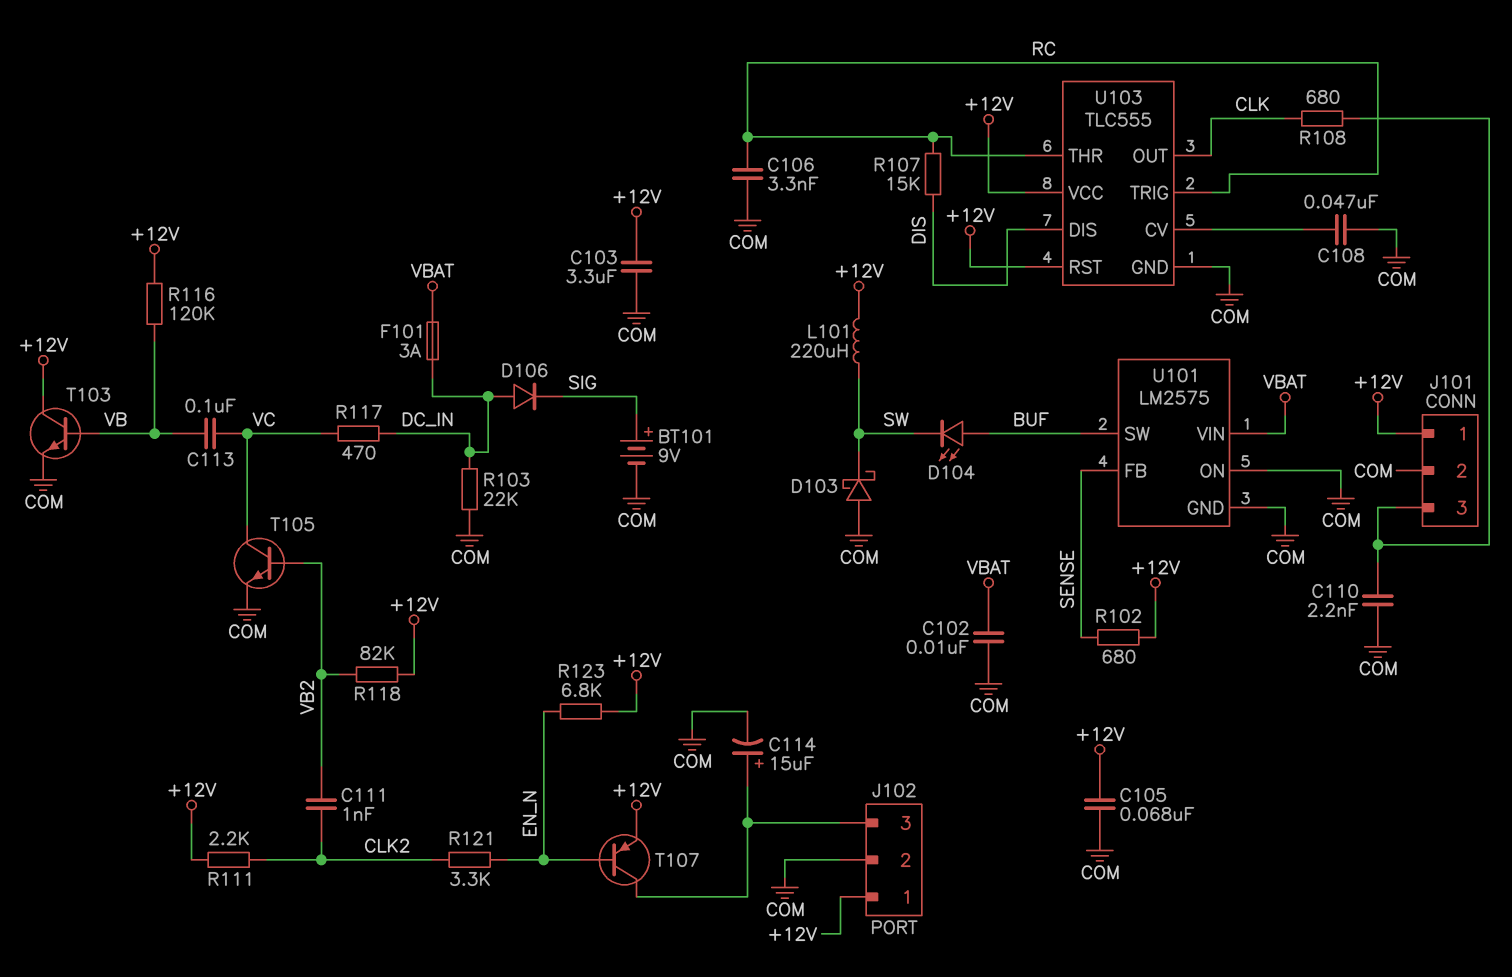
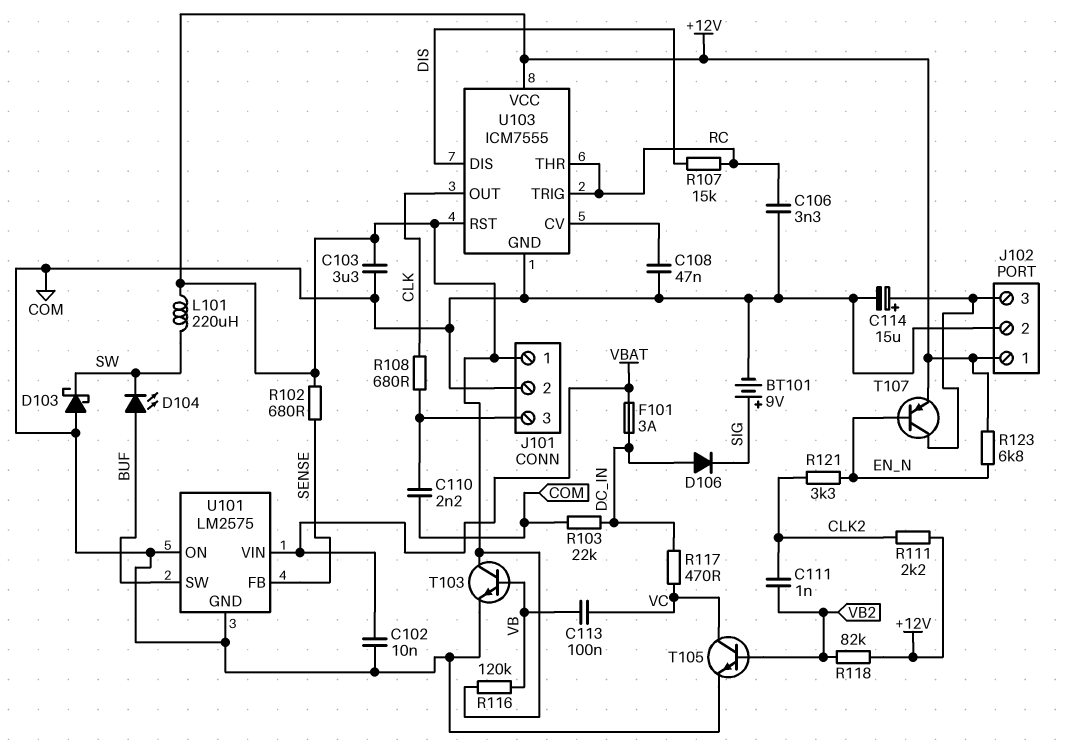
C105: 68nF (+12V, COM) -> none
U103: TLC555 -> ICM7555

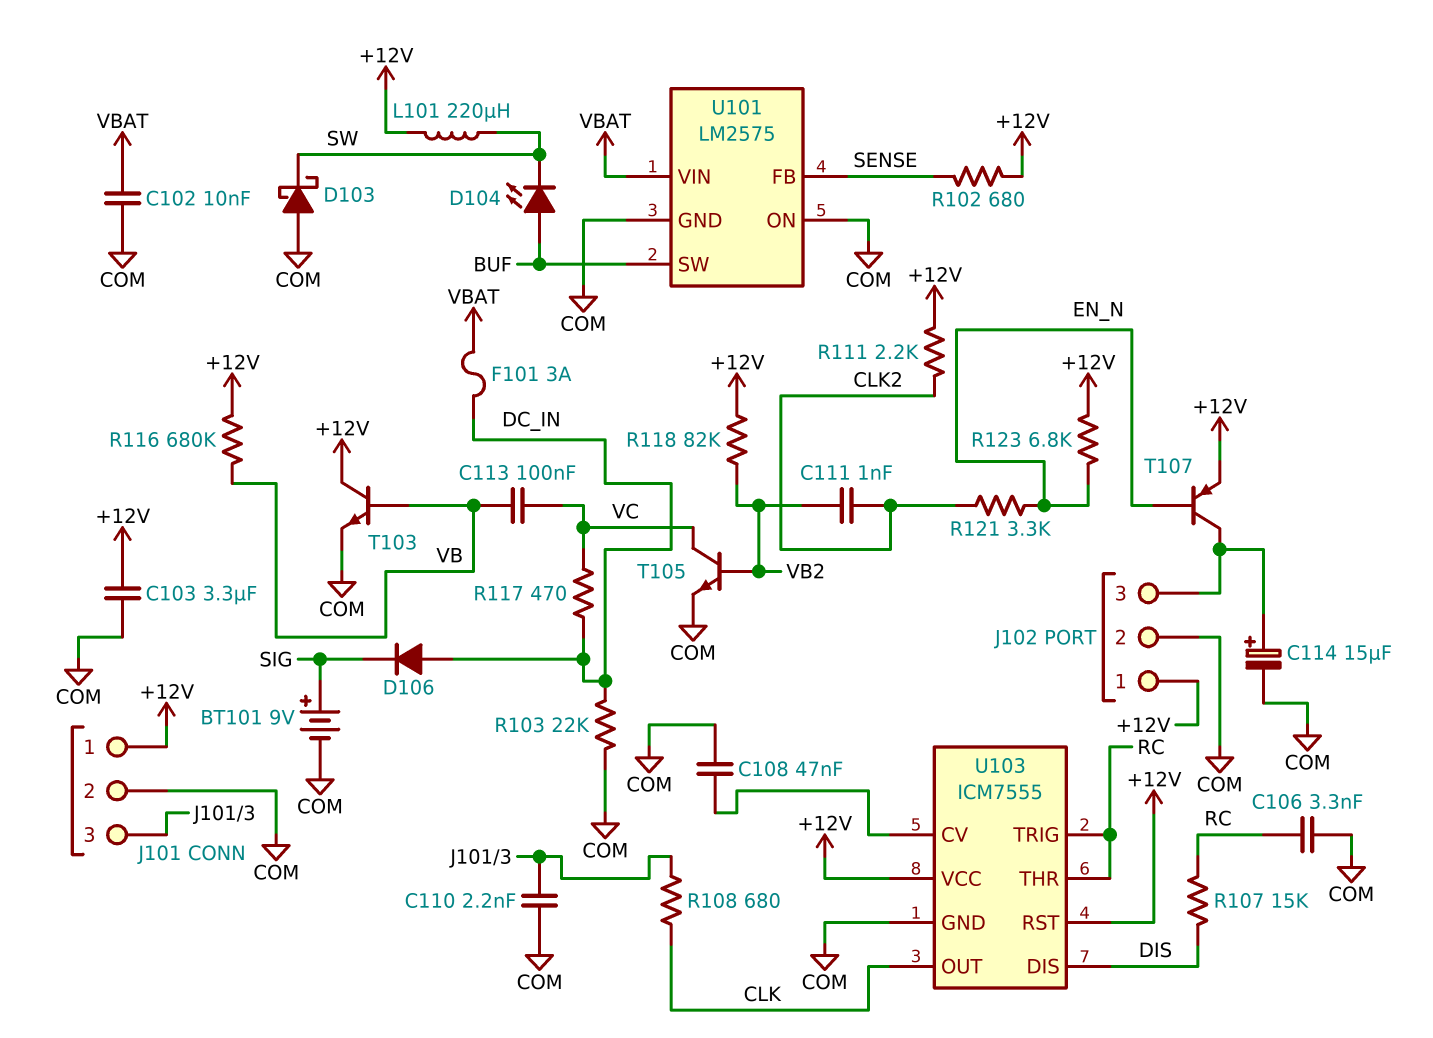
R116: 120k (+12V, VB) -> 680k (+12V, VB)

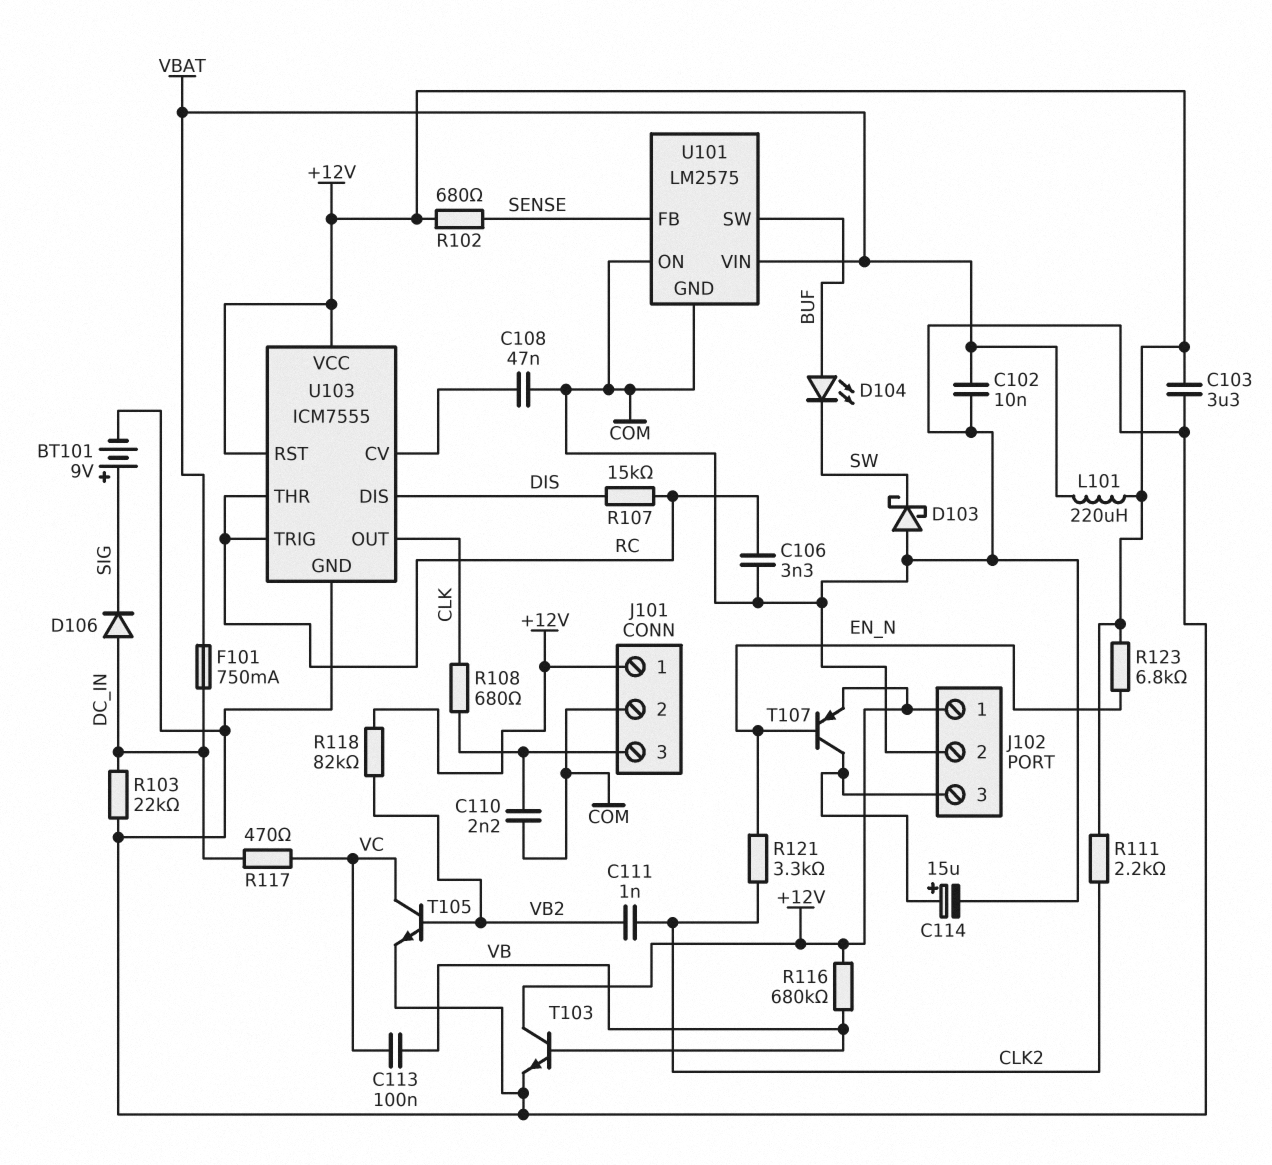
F101: 3A (DC_IN, VBAT) -> 750mA (DC_IN, VBAT)
L101: 220uH (+12V, SW) -> 220uH (+12V, VBAT)

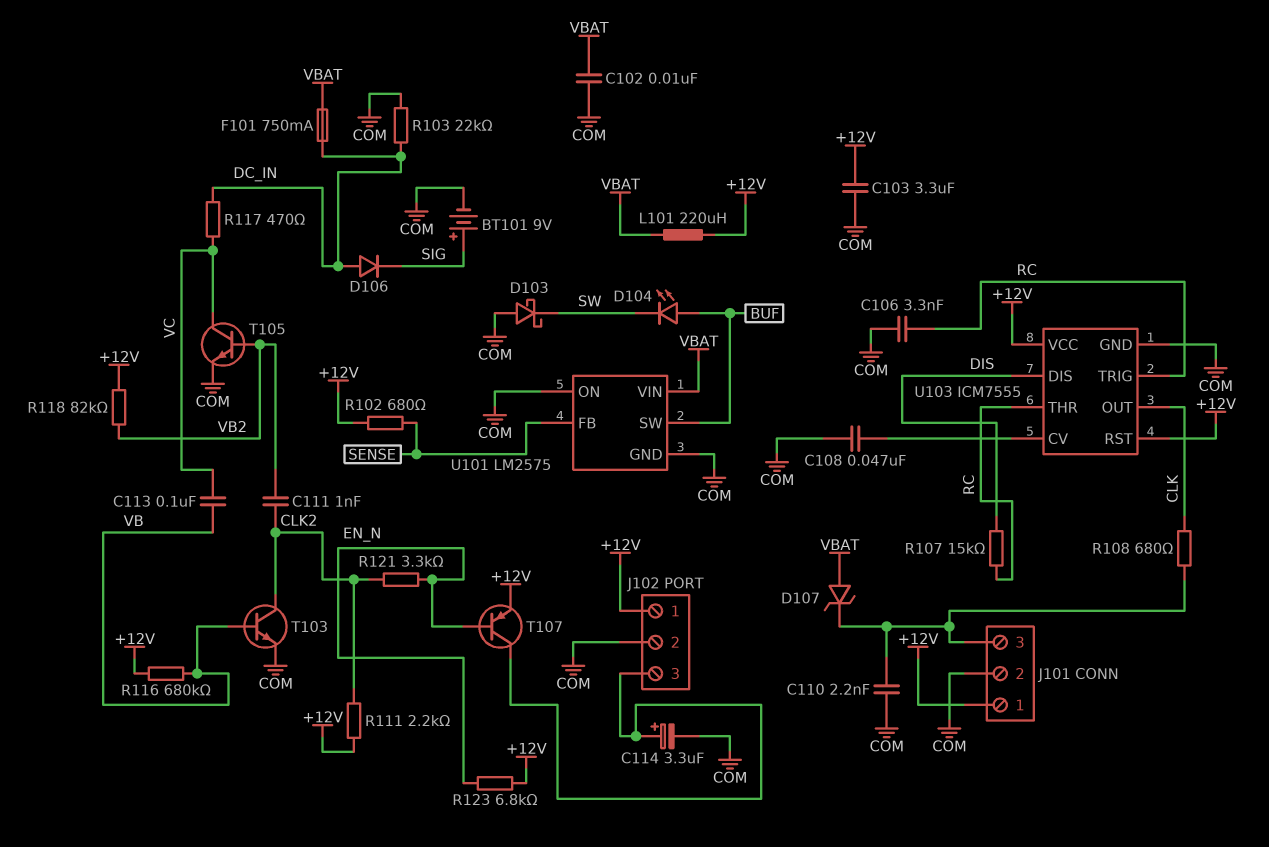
C114: 15uF (plus J102/3, minus COM) -> 3.3uF (plus J102/3, minus COM)
D107: none -> zener (A VBAT, K J101/3)
T103: NPN (B VB, C +12V, E COM) -> NPN (B VB, C CLK2, E COM)

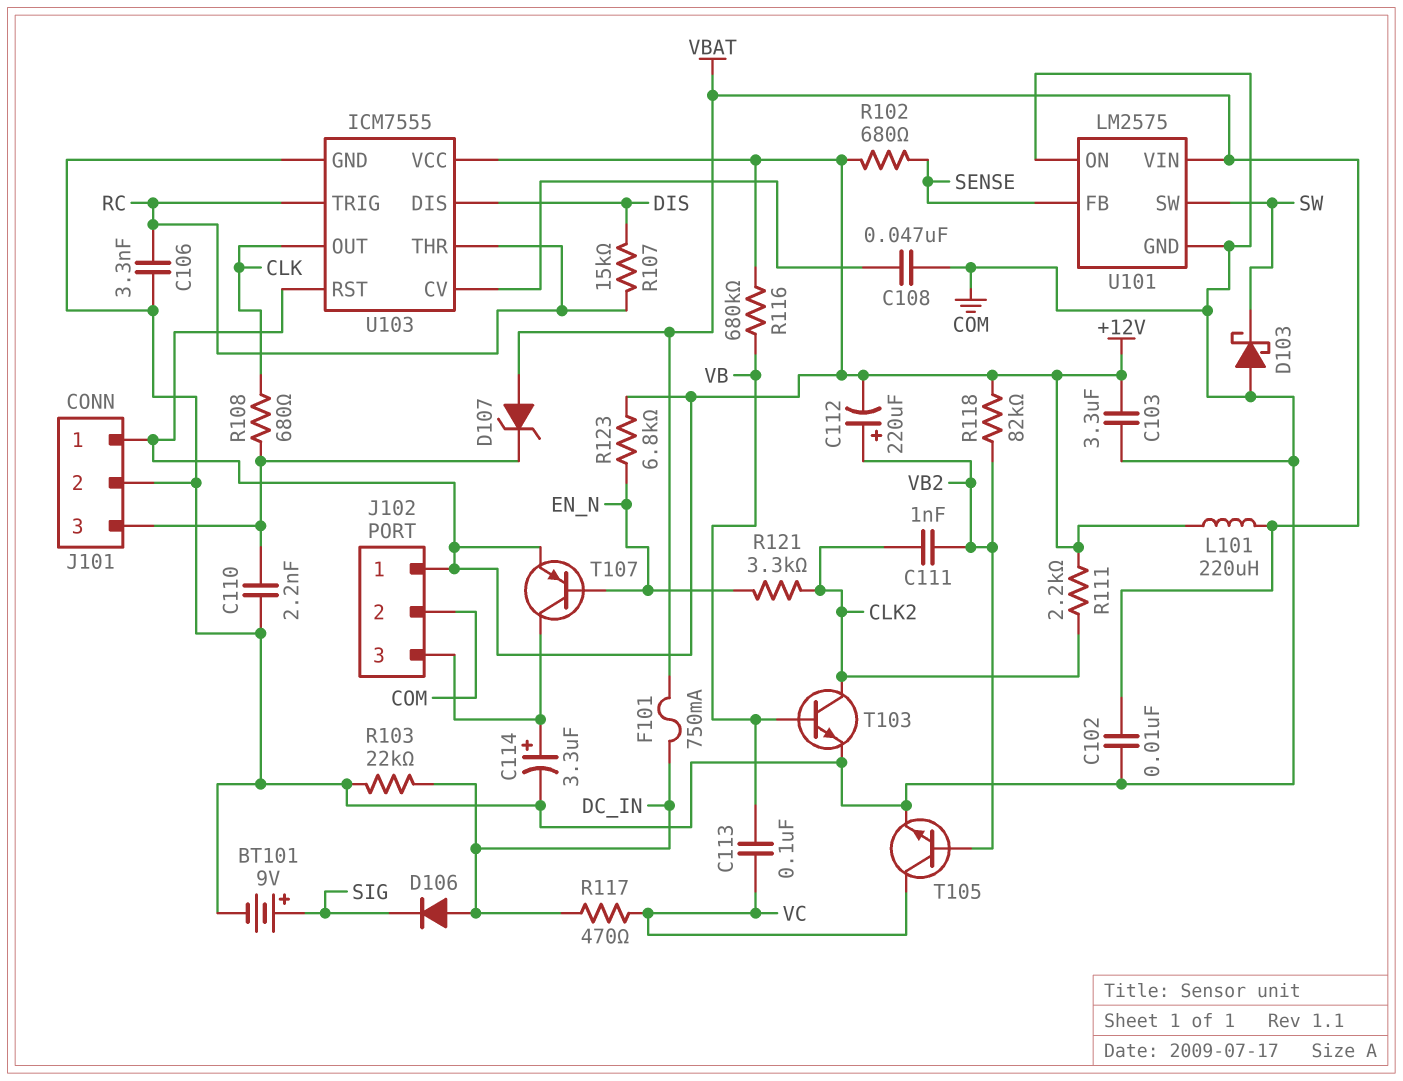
C112: none -> 220uF (plus VB2, minus +12V)
D104: LED (A BUF, K SW) -> none
U101 pin SW: BUF -> SW

